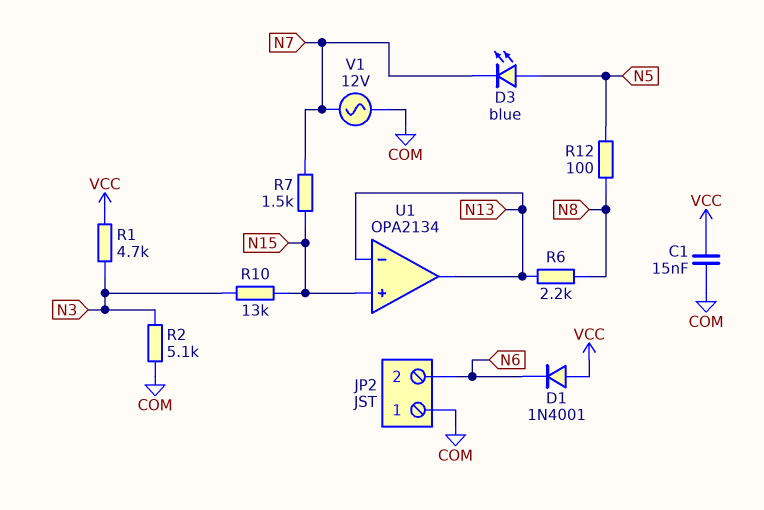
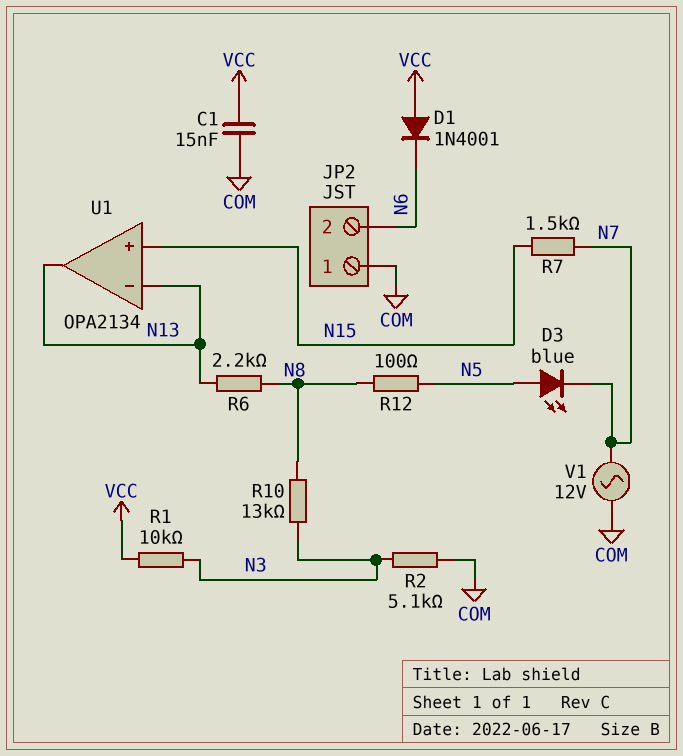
R1: 4.7k (N3, VCC) -> 10k (N3, VCC)
R10: 13k (N3, N15) -> 13k (N3, N8)

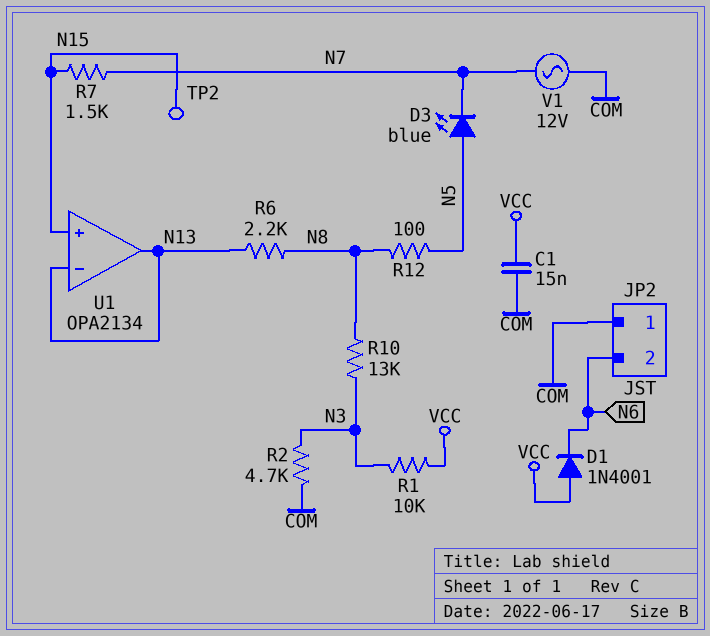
R2: 5.1k (COM, N3) -> 4.7k (COM, N3)
TP2: none -> test point (N15)

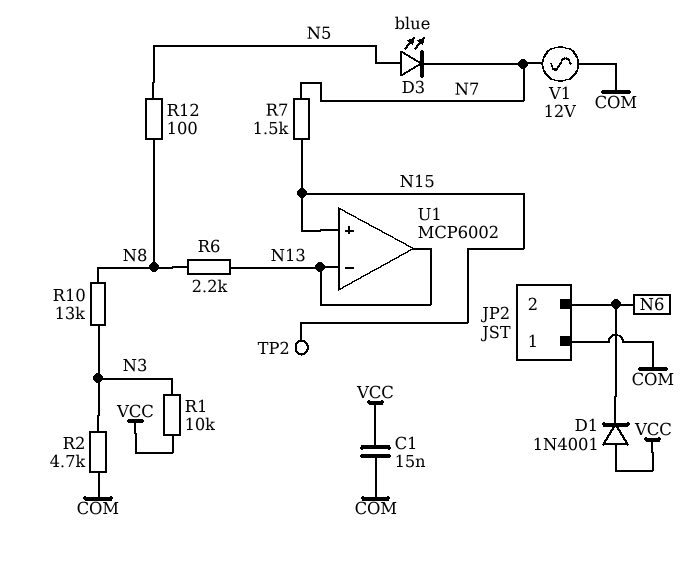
U1: OPA2134 -> MCP6002

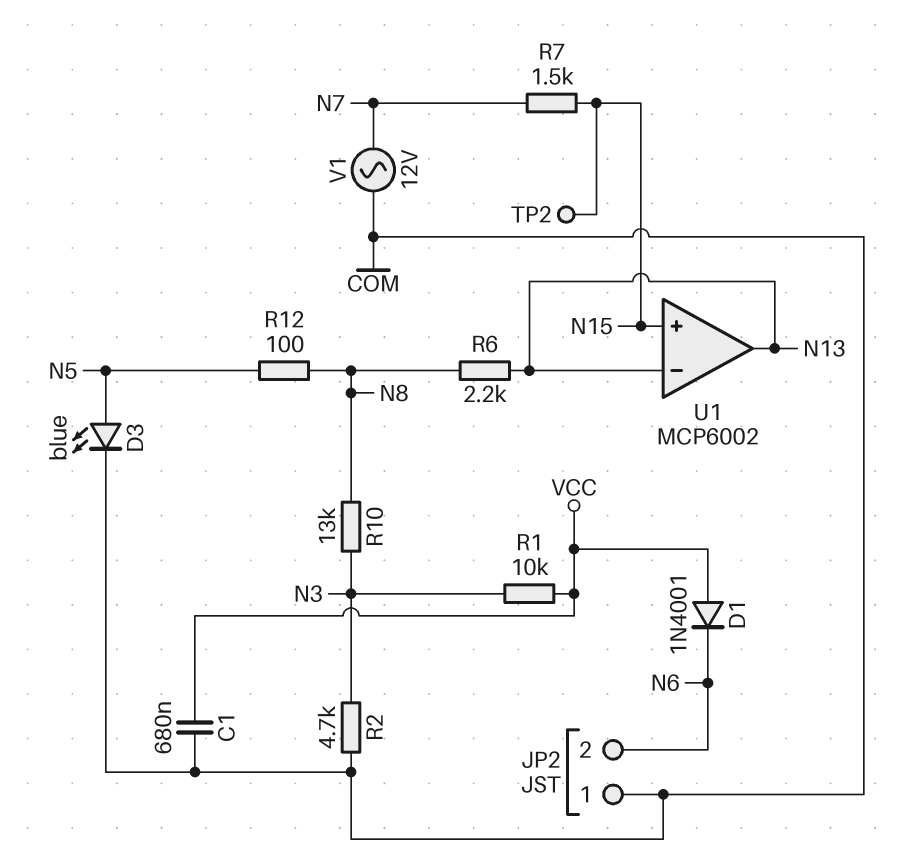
C1: 15nF (COM, VCC) -> 680nF (COM, VCC)
D3: LED blue (A N5, K N7) -> LED blue (A N5, K COM)

